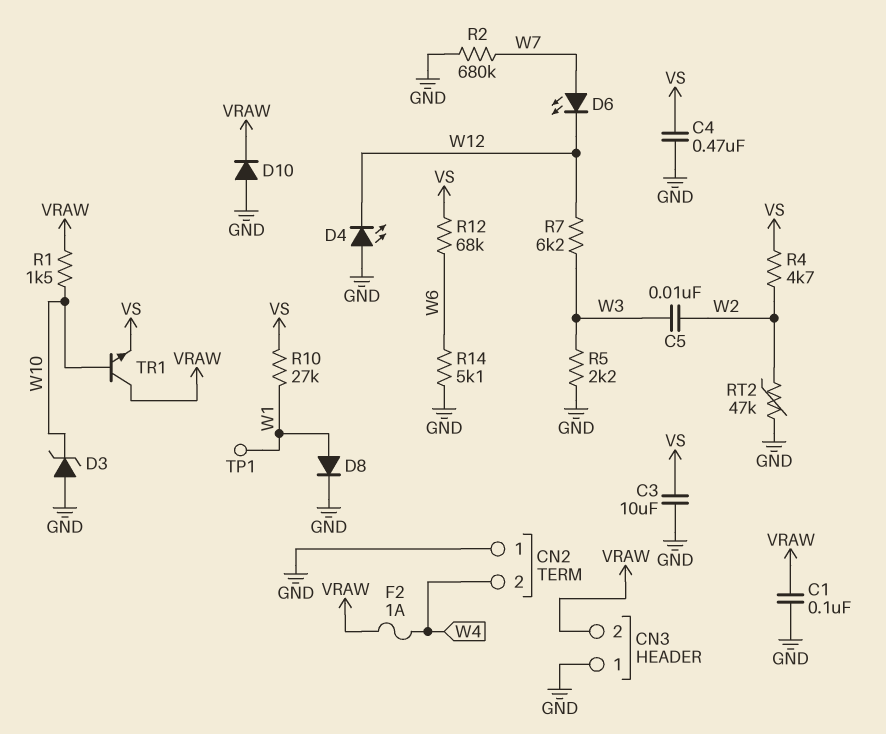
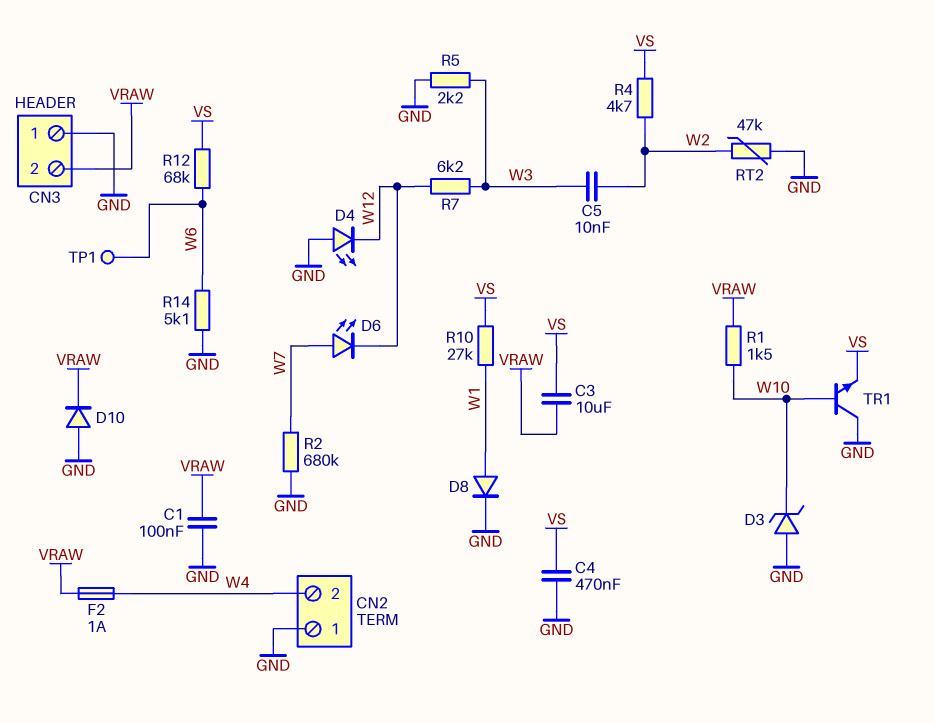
C3: 10uF (GND, VS) -> 10uF (VRAW, VS)
TP1: test point (W1) -> test point (W6)
TR1: NPN (B W10, C VRAW, E VS) -> NPN (B W10, C GND, E VS)

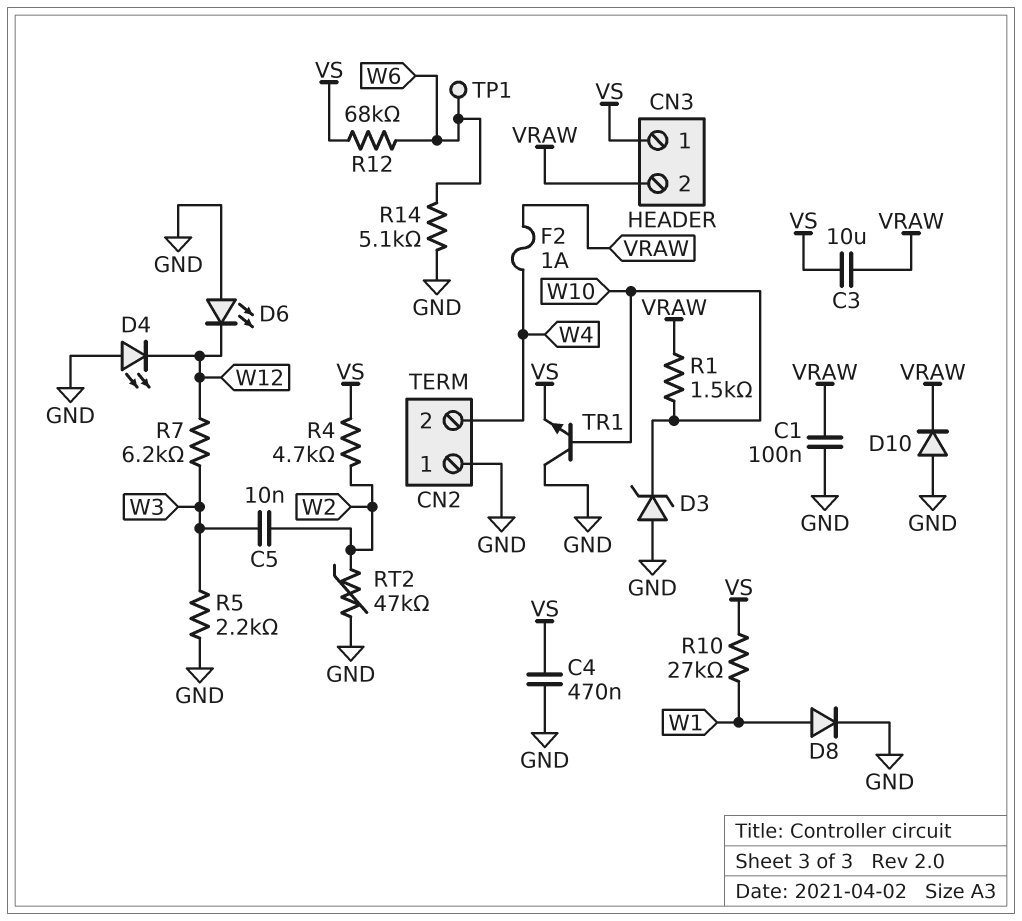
CN3 pin 1: GND -> VS
D6: LED (A W7, K W12) -> LED (A GND, K W12)
R2: 680k (GND, W7) -> none

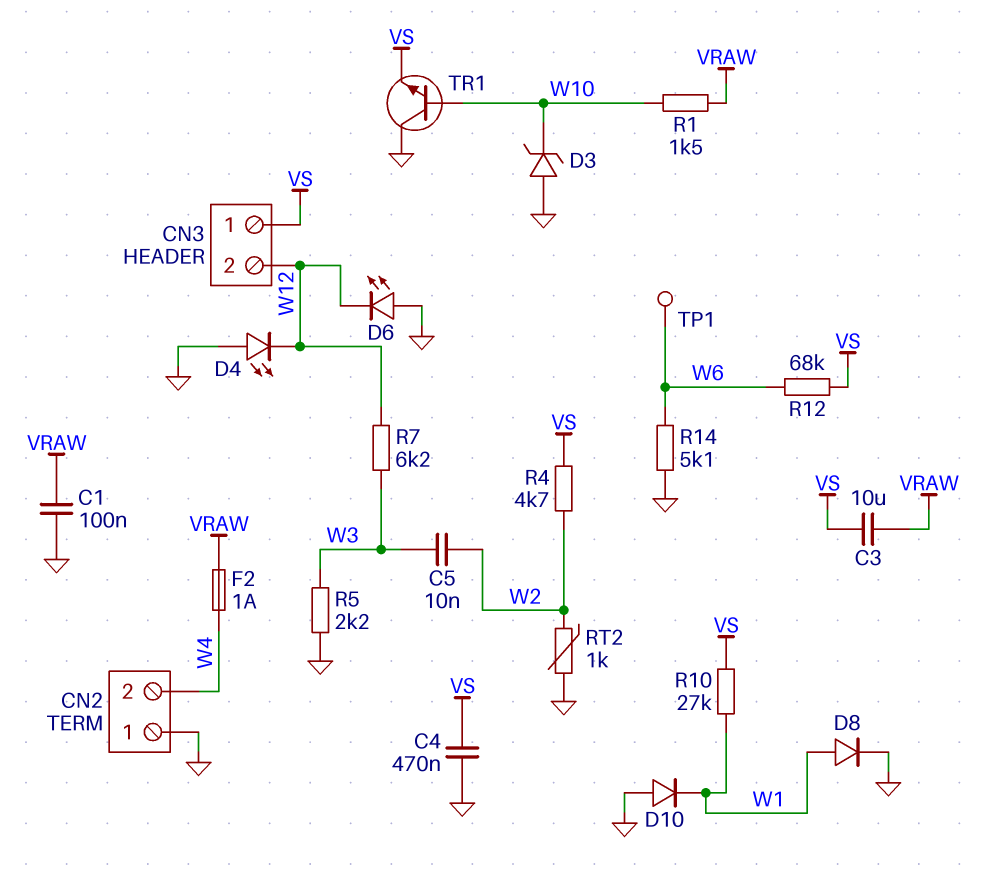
CN3 pin 2: VRAW -> W12
D10: diode (A GND, K VRAW) -> diode (A GND, K W1)
RT2: 47k (GND, W2) -> 1k (GND, W2)

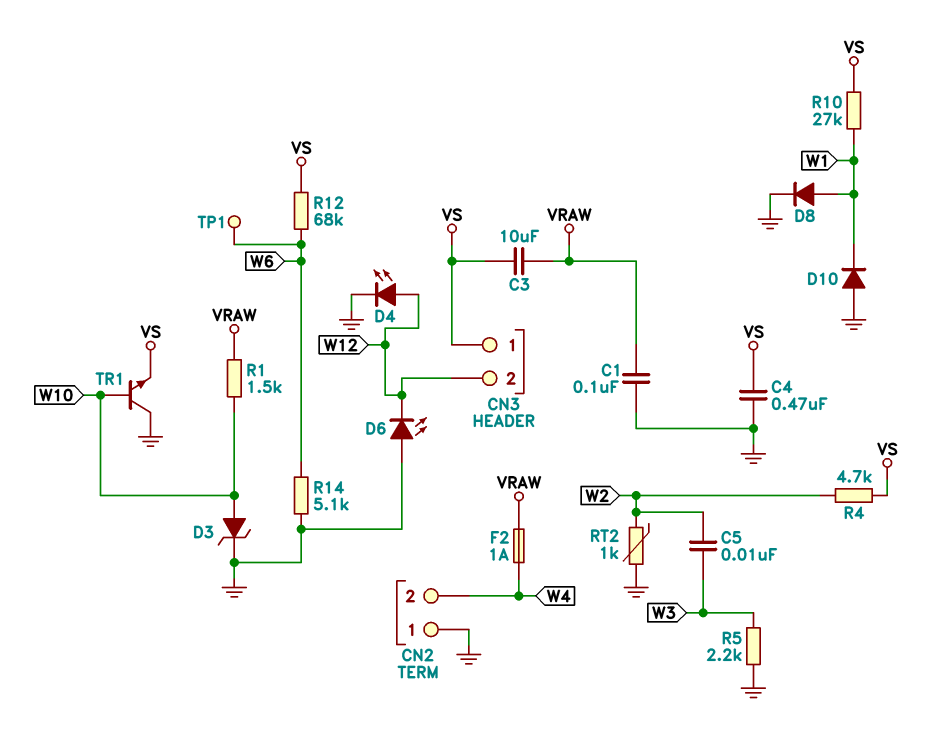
D3: zener (A GND, K W10) -> zener (A W10, K GND)
D4: LED (A GND, K W12) -> LED (A W12, K GND)
R7: 6.2k (W3, W12) -> none

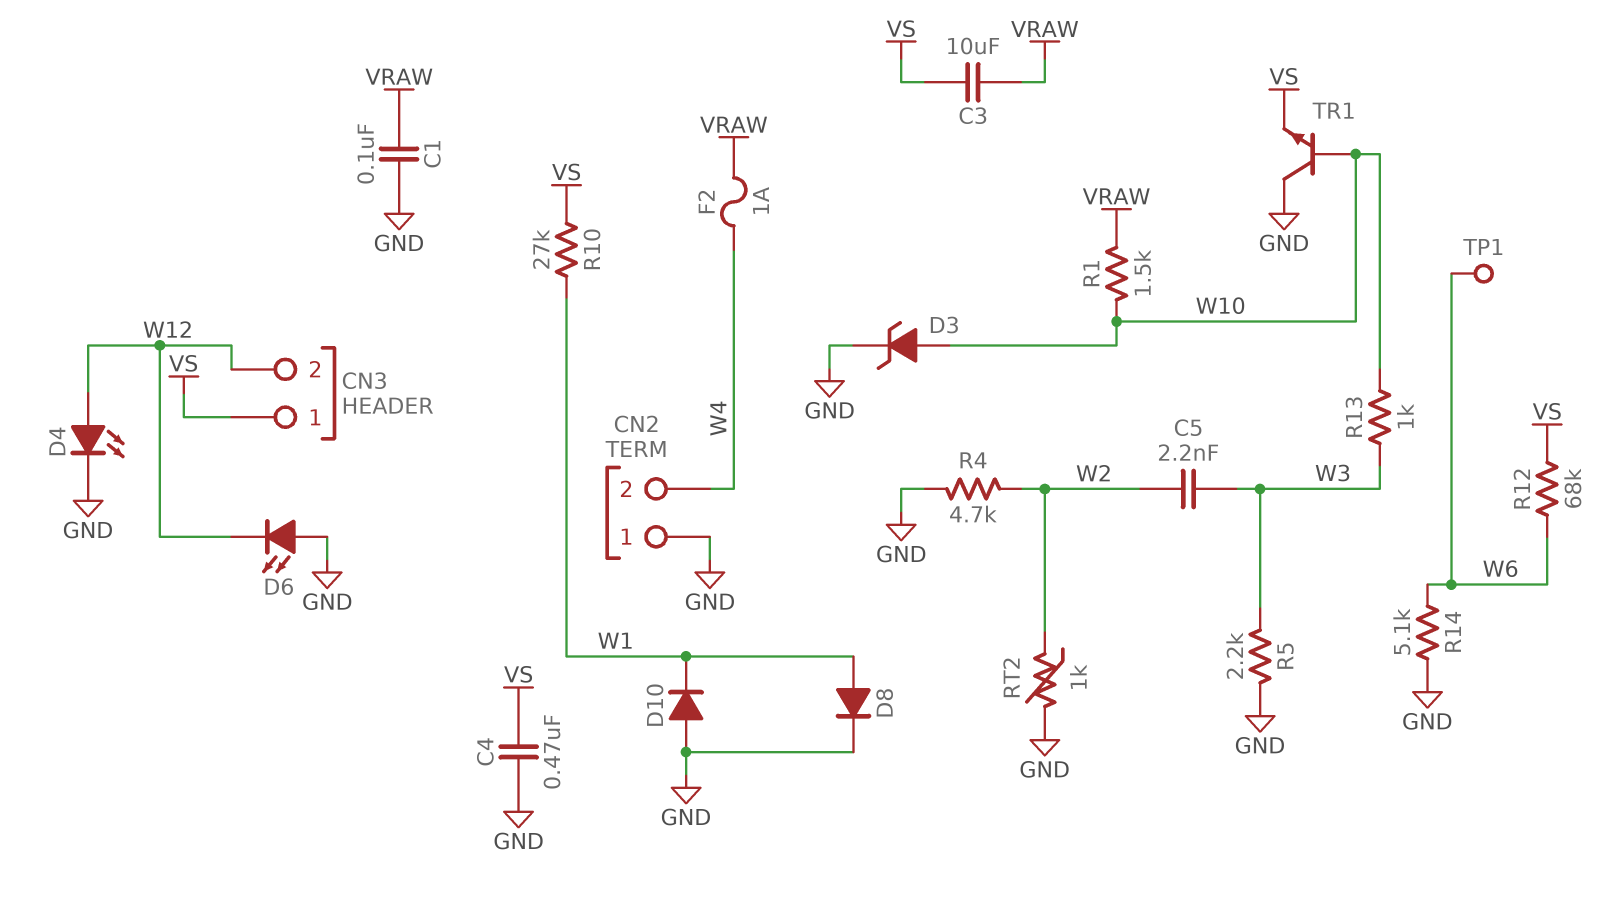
C5: 10nF (W2, W3) -> 2.2nF (W2, W3)
R4: 4.7k (VS, W2) -> 4.7k (GND, W2)
R13: none -> 1k (W3, W10)

